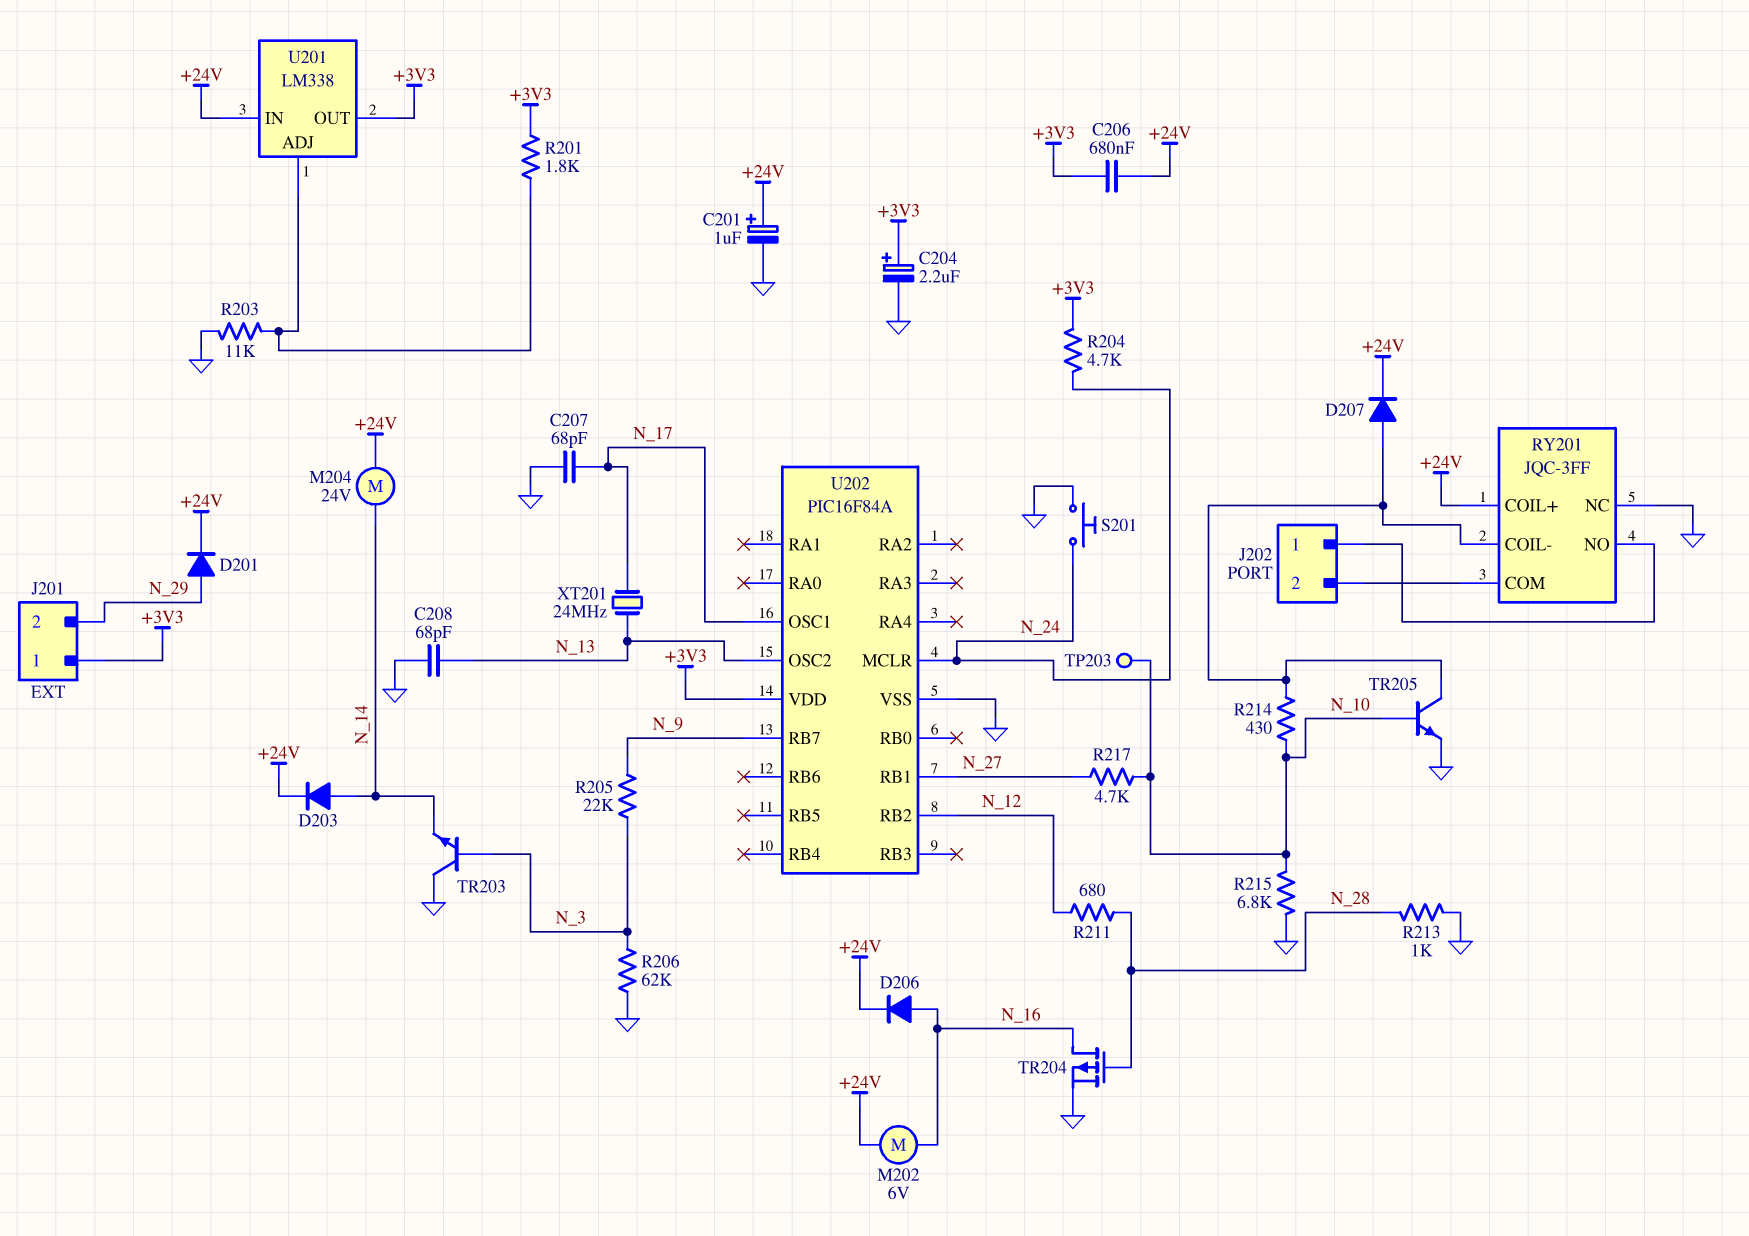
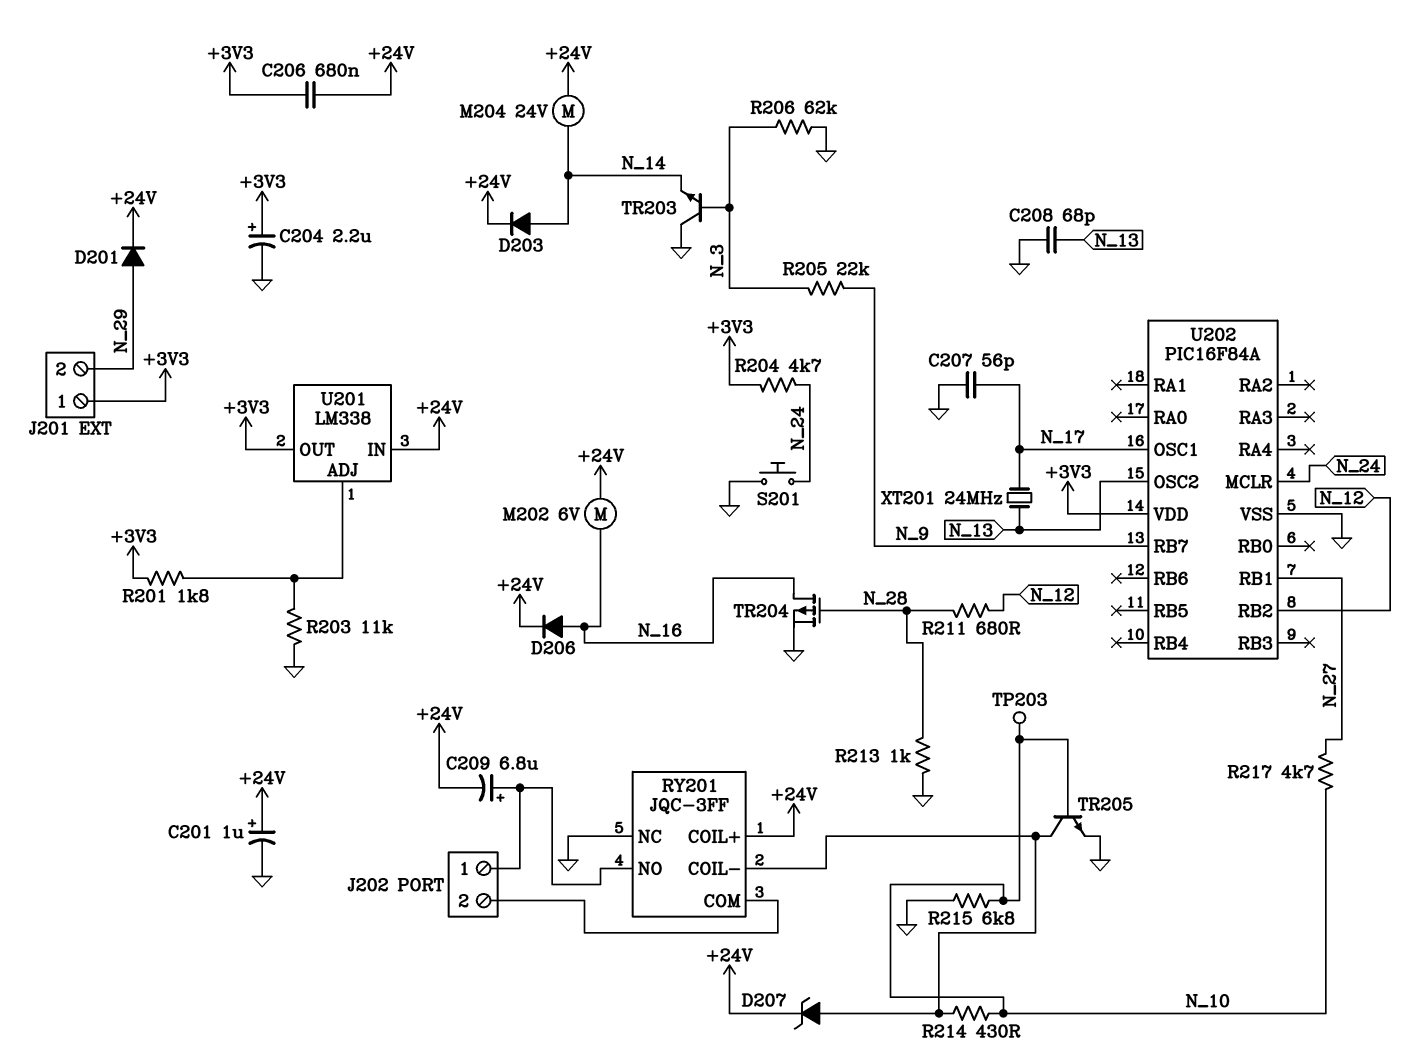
C207: 68pF (GND, N_17) -> 56pF (GND, N_17)
C209: none -> 6.8uF (plus J202/1, minus +24V)
D207: diode (A RY201/COIL-, K +24V) -> zener (A RY201/COIL-, K +24V)

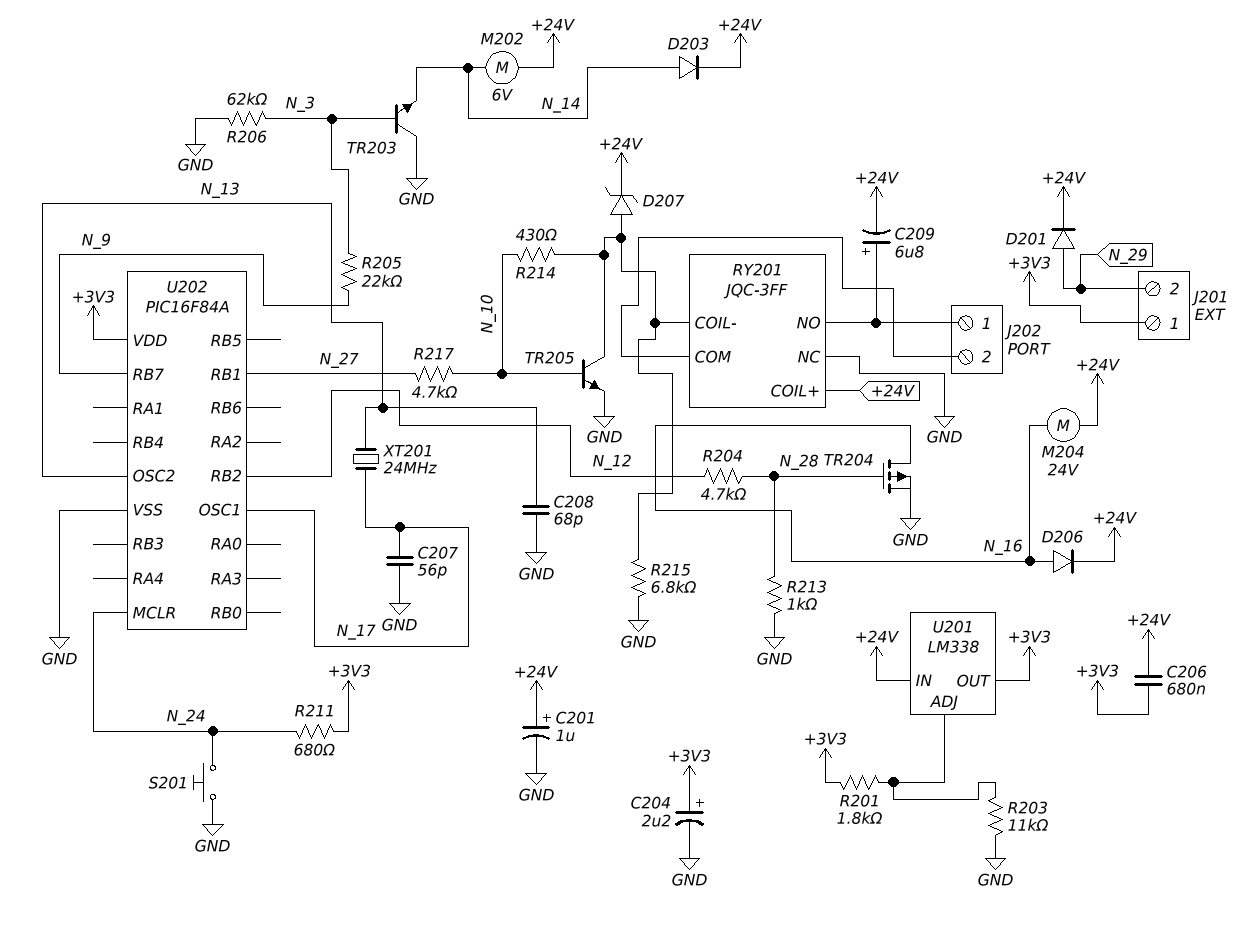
M202: motor 6V (+24V, N_16) -> motor 6V (+24V, N_14)
M204: motor 24V (+24V, N_14) -> motor 24V (+24V, N_16)
R204: 4.7k (+3V3, N_24) -> 4.7k (N_12, N_28)
R211: 680 (N_12, N_28) -> 680 (+3V3, N_24)
R215: 6.8k (GND, N_10) -> 6.8k (GND, RY201/COIL-)
TP203: test point (N_10) -> none

